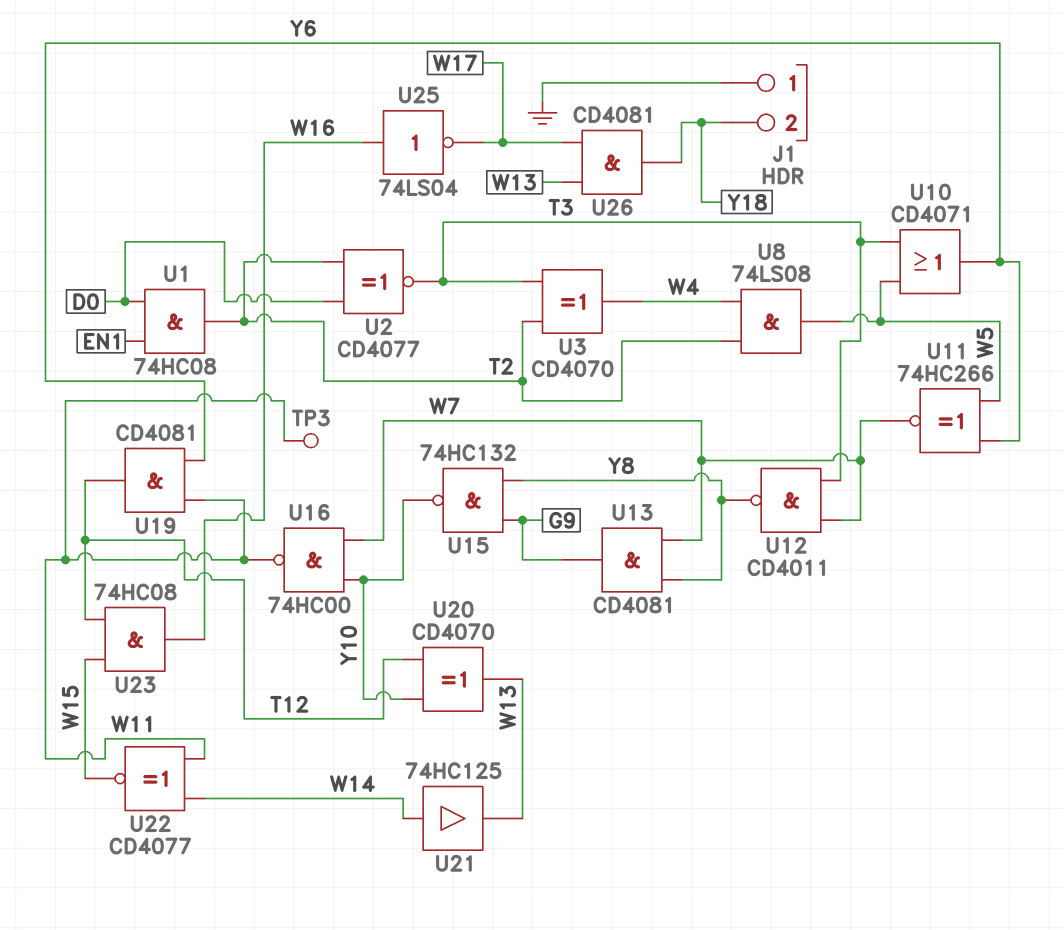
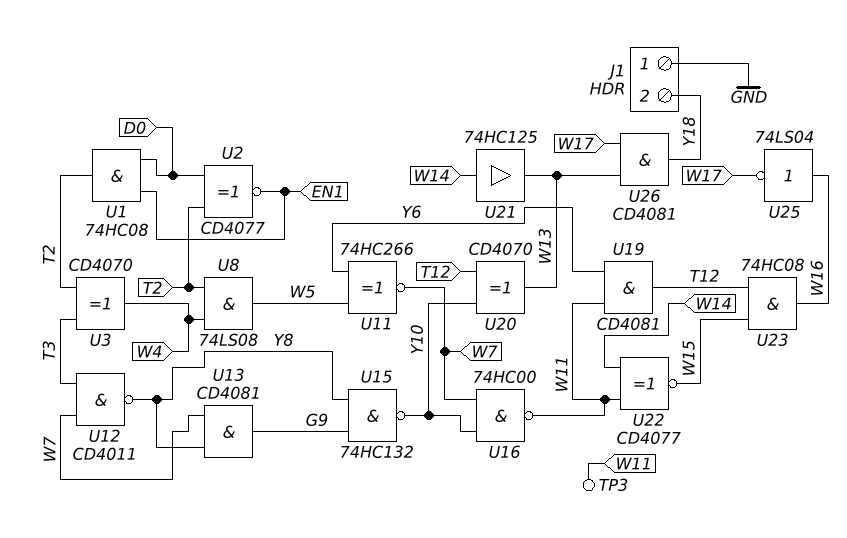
U2: XNOR CD4077 (in D0, in T2, out T3) -> XNOR CD4077 (in D0, in T2, out EN1)
U10: OR CD4071 (in T3, in W5, out Y6) -> none

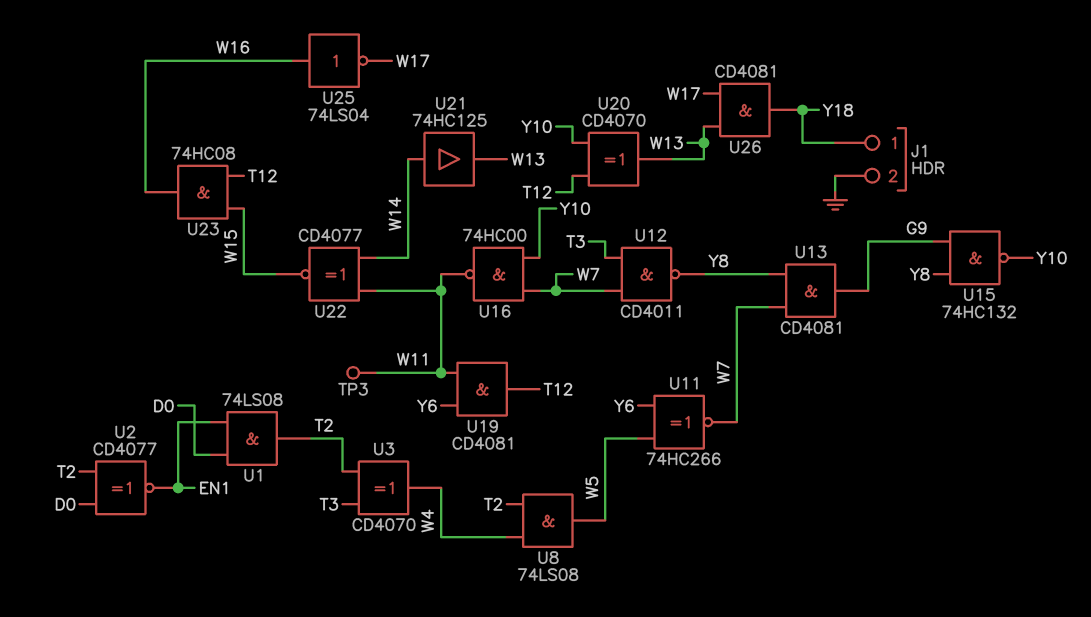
J1 pin 1: GND -> Y18
J1 pin 2: Y18 -> GND
U1: AND 74HC08 (in D0, in EN1, out T2) -> AND 74LS08 (in D0, in EN1, out T2)

